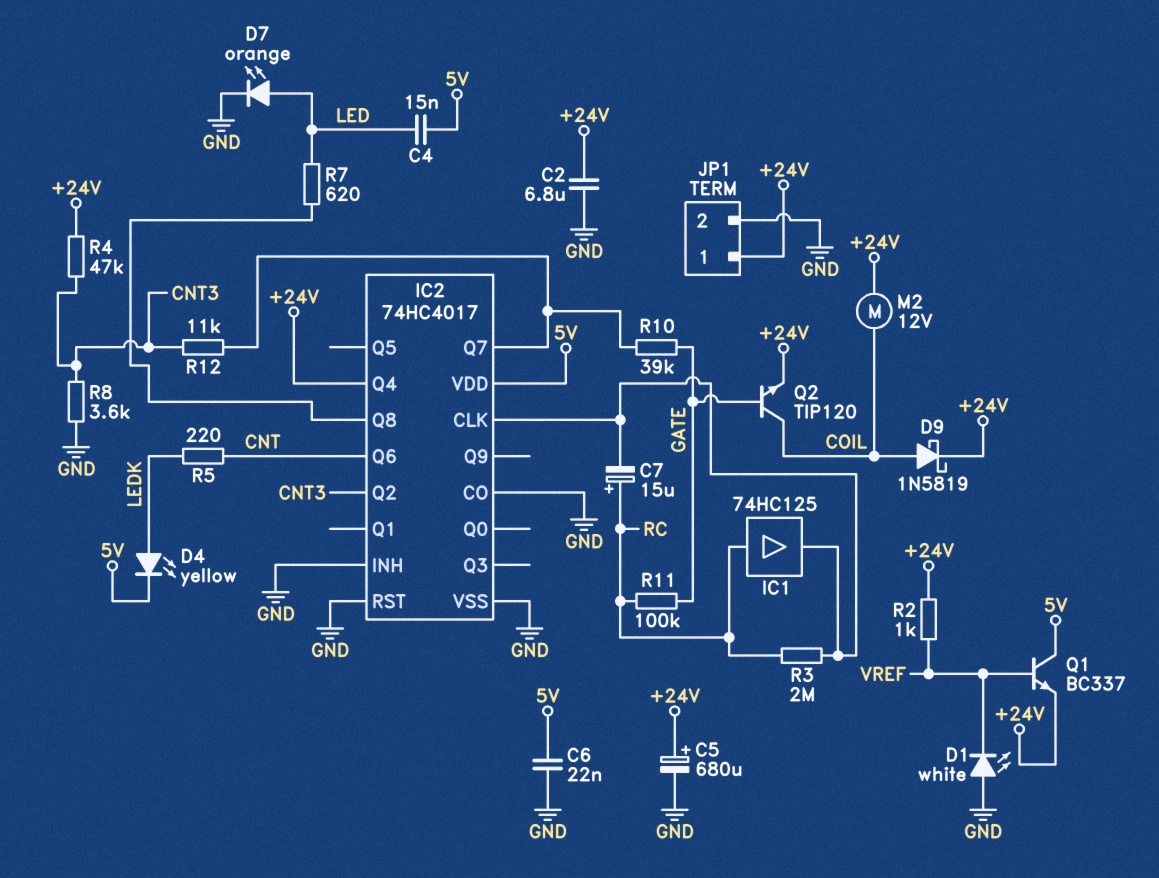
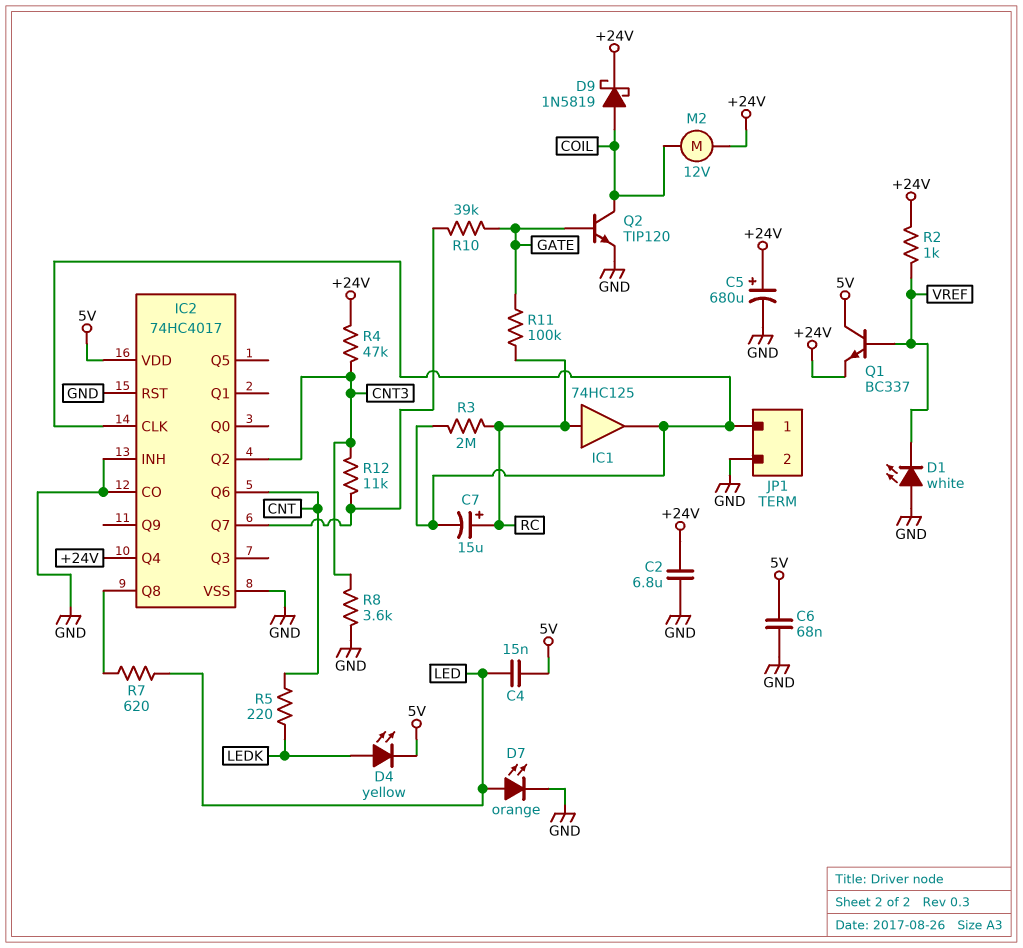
C6: 22nF (5V, GND) -> 68nF (5V, GND)
JP1 pin 1: +24V -> IC2/CLK
Q2: NPN TIP120 (B GATE, C COIL, E +24V) -> NPN TIP120 (B GATE, C COIL, E GND)

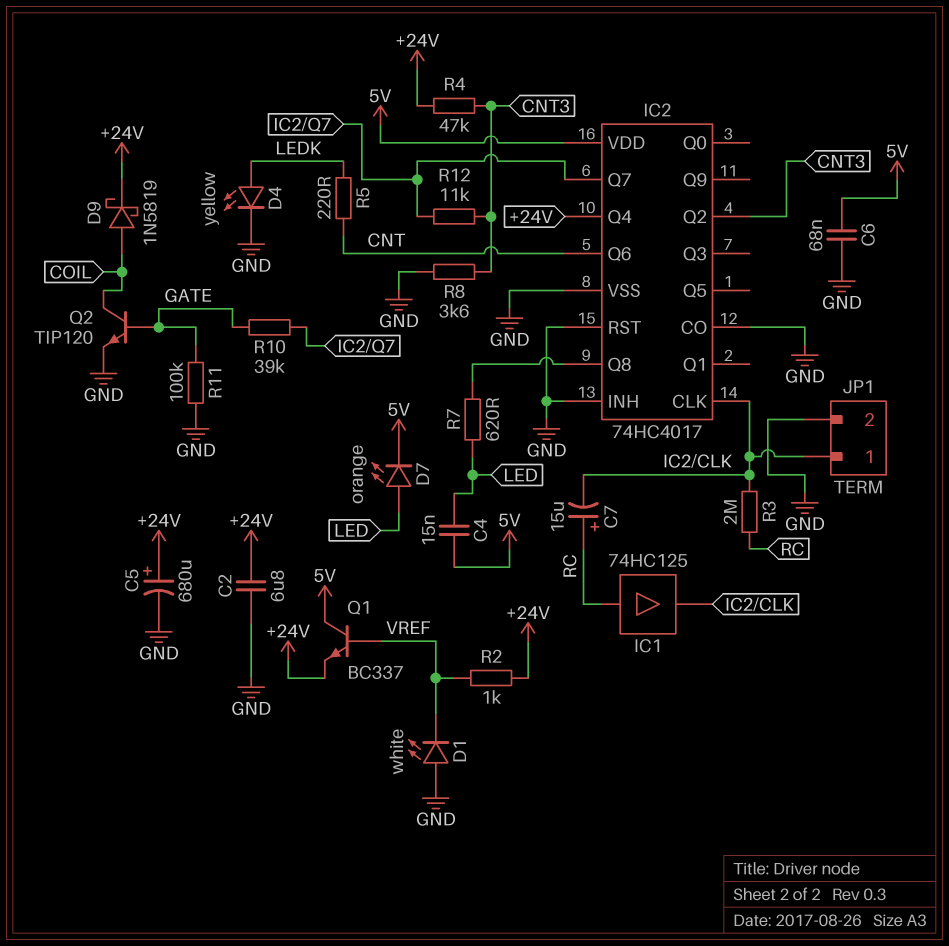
D4: LED yellow (A LEDK, K 5V) -> LED yellow (A LEDK, K GND)
D7: LED orange (A LED, K GND) -> LED orange (A LED, K 5V)
M2: motor 12V (+24V, COIL) -> none
R11: 100k (GATE, RC) -> 100k (GATE, GND)

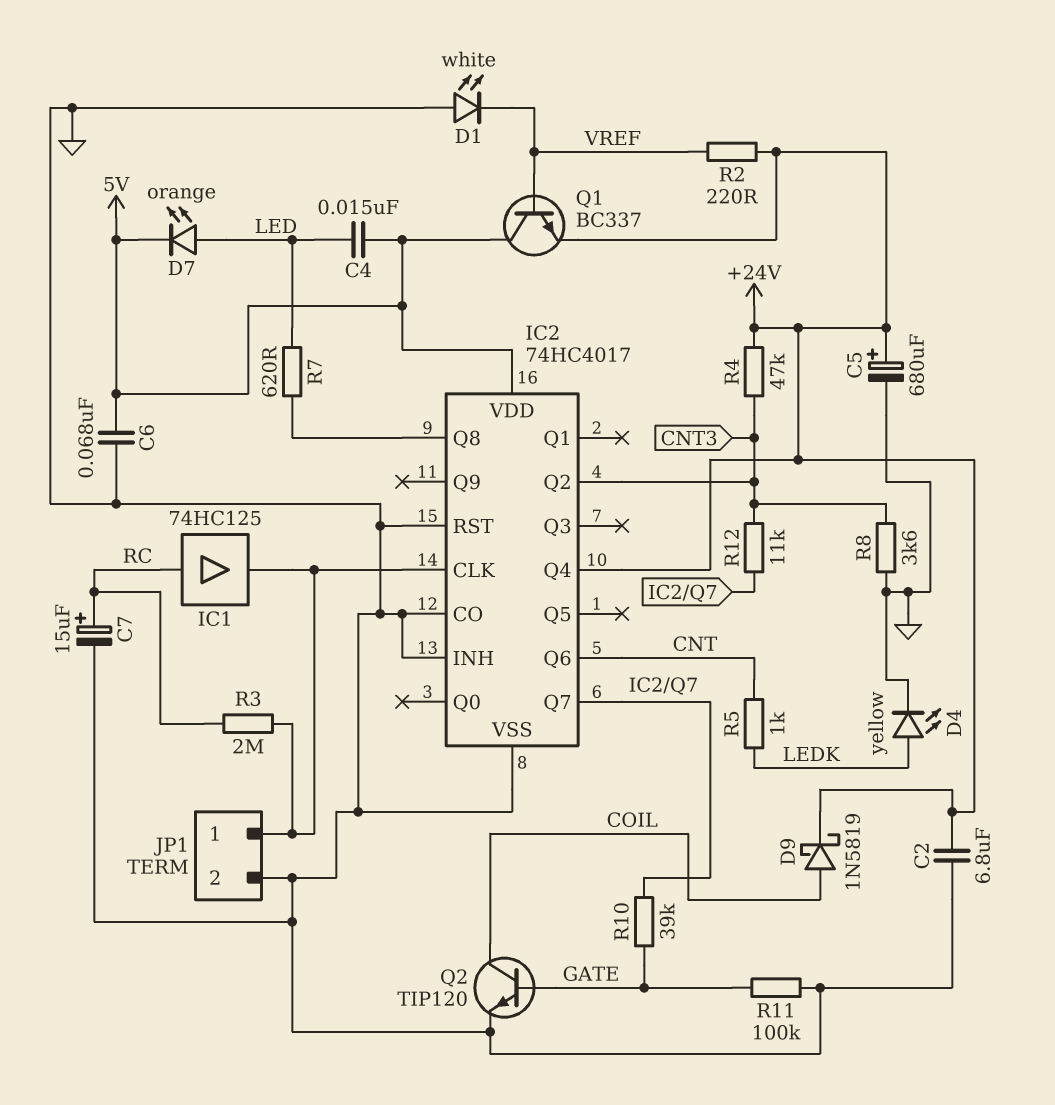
C7: 15uF (plus RC, minus IC2/CLK) -> 15uF (plus RC, minus GND)
R2: 1k (+24V, VREF) -> 220 (+24V, VREF)
R5: 220 (CNT, LEDK) -> 1k (CNT, LEDK)

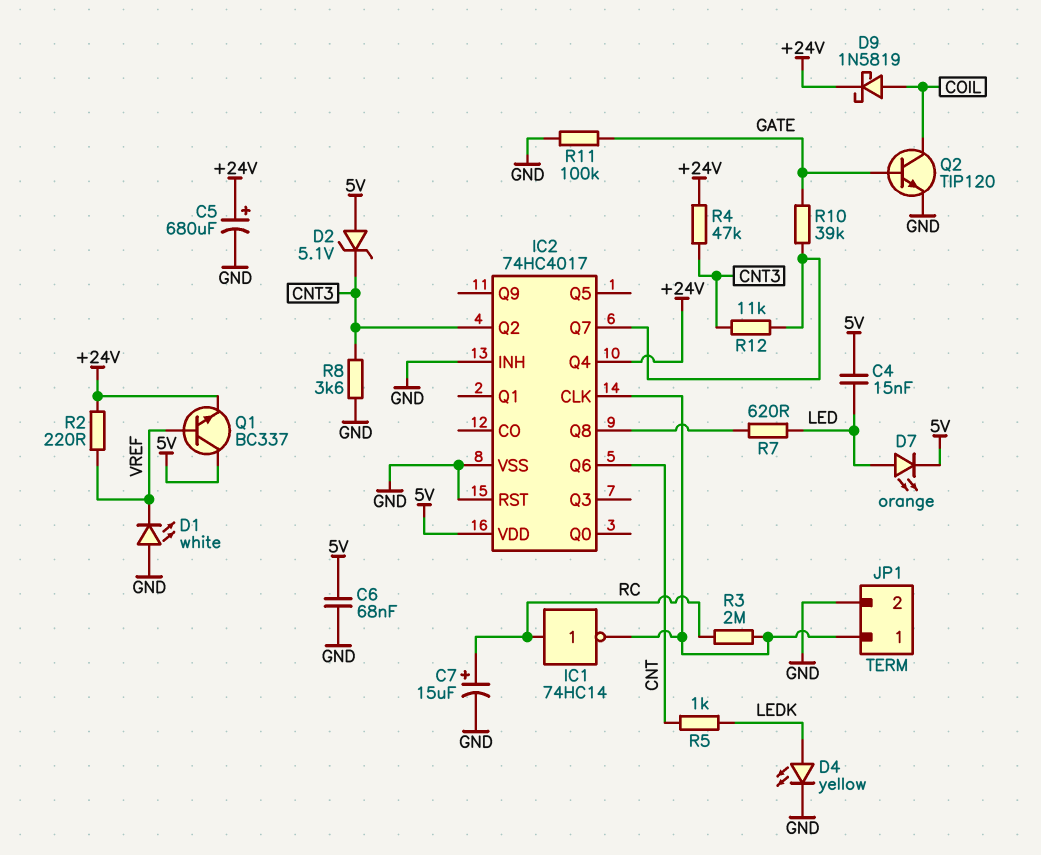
C2: 6.8uF (+24V, GND) -> none
D2: none -> zener 5.1V (A 5V, K CNT3)
IC1: buffer 74HC125 (in RC, out IC2/CLK) -> NOT 74HC14 (in RC, out IC2/CLK)
IC2 pin CO: GND -> none

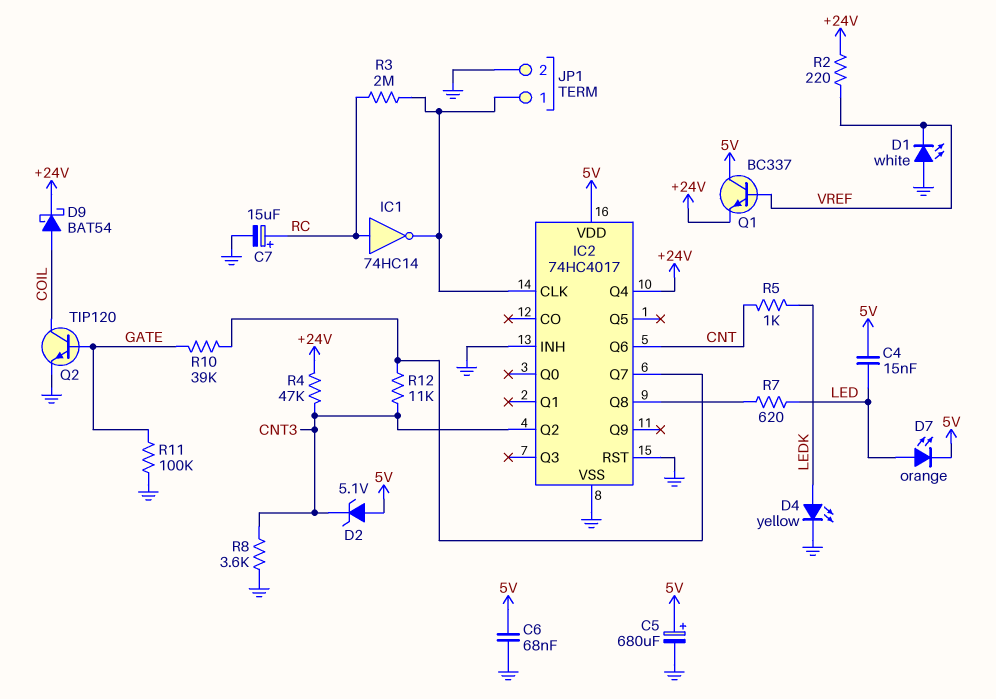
C5: 680uF (plus +24V, minus GND) -> 680uF (plus 5V, minus GND)
D9: schottky 1N5819 (A COIL, K +24V) -> schottky BAT54 (A COIL, K +24V)

